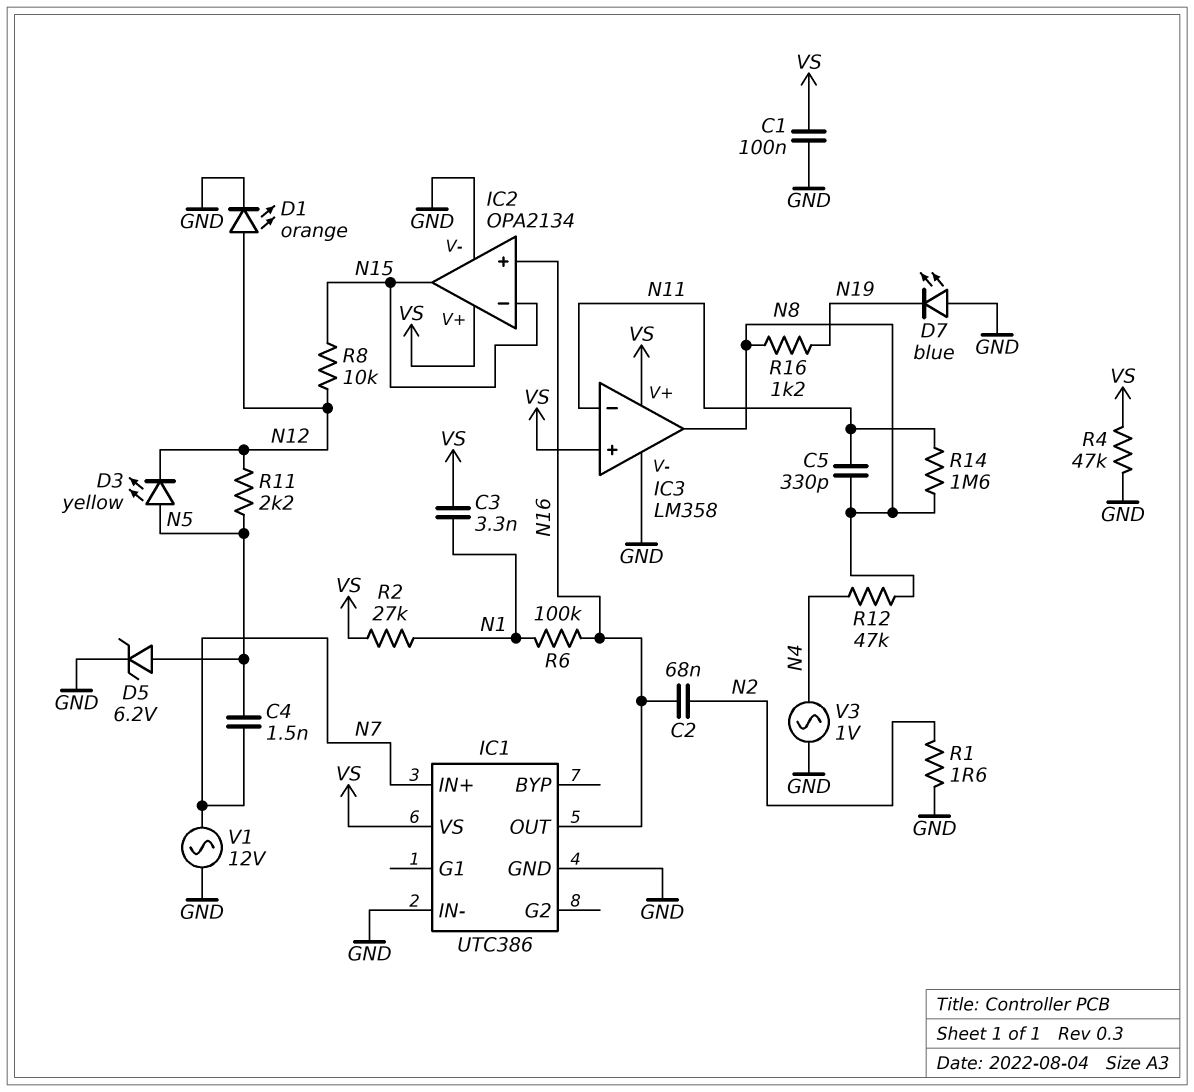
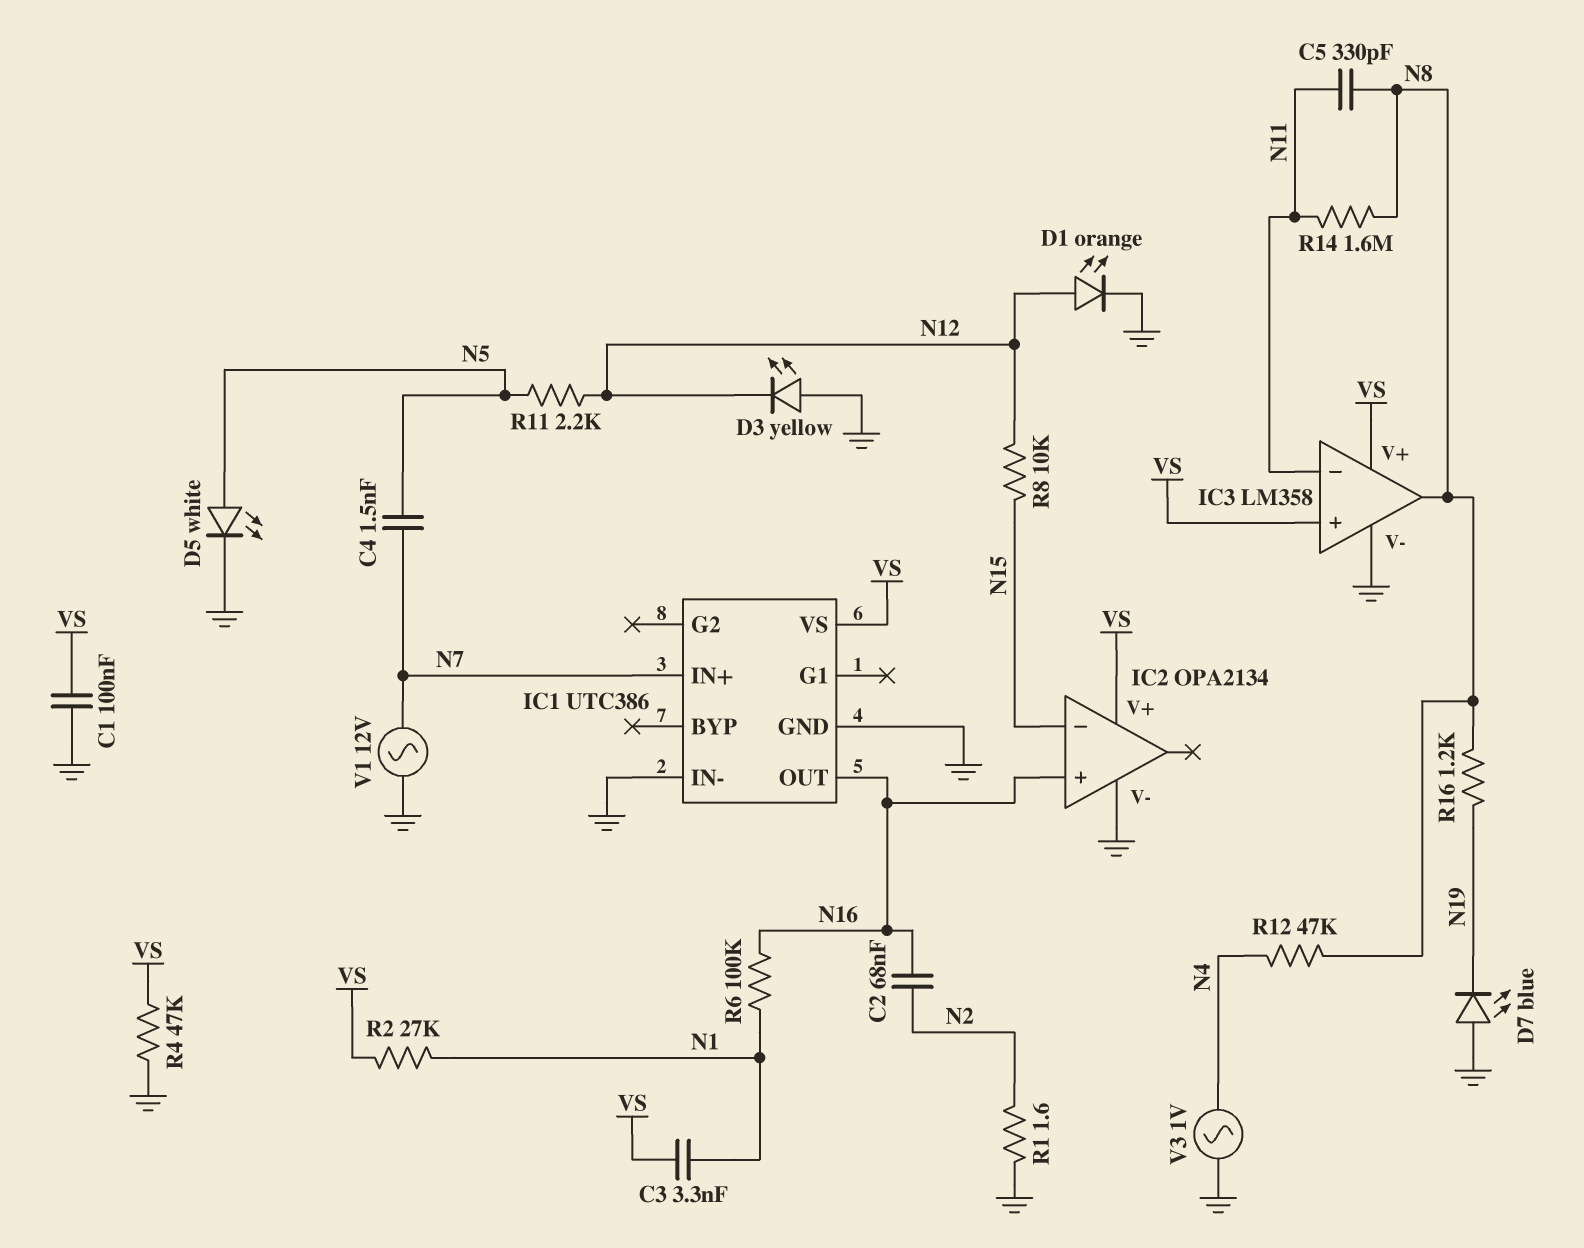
D3: LED yellow (A N5, K N12) -> LED yellow (A GND, K N12)
D5: zener 6.2V (A N5, K GND) -> LED white (A N5, K GND)
IC2 pin out: N15 -> none

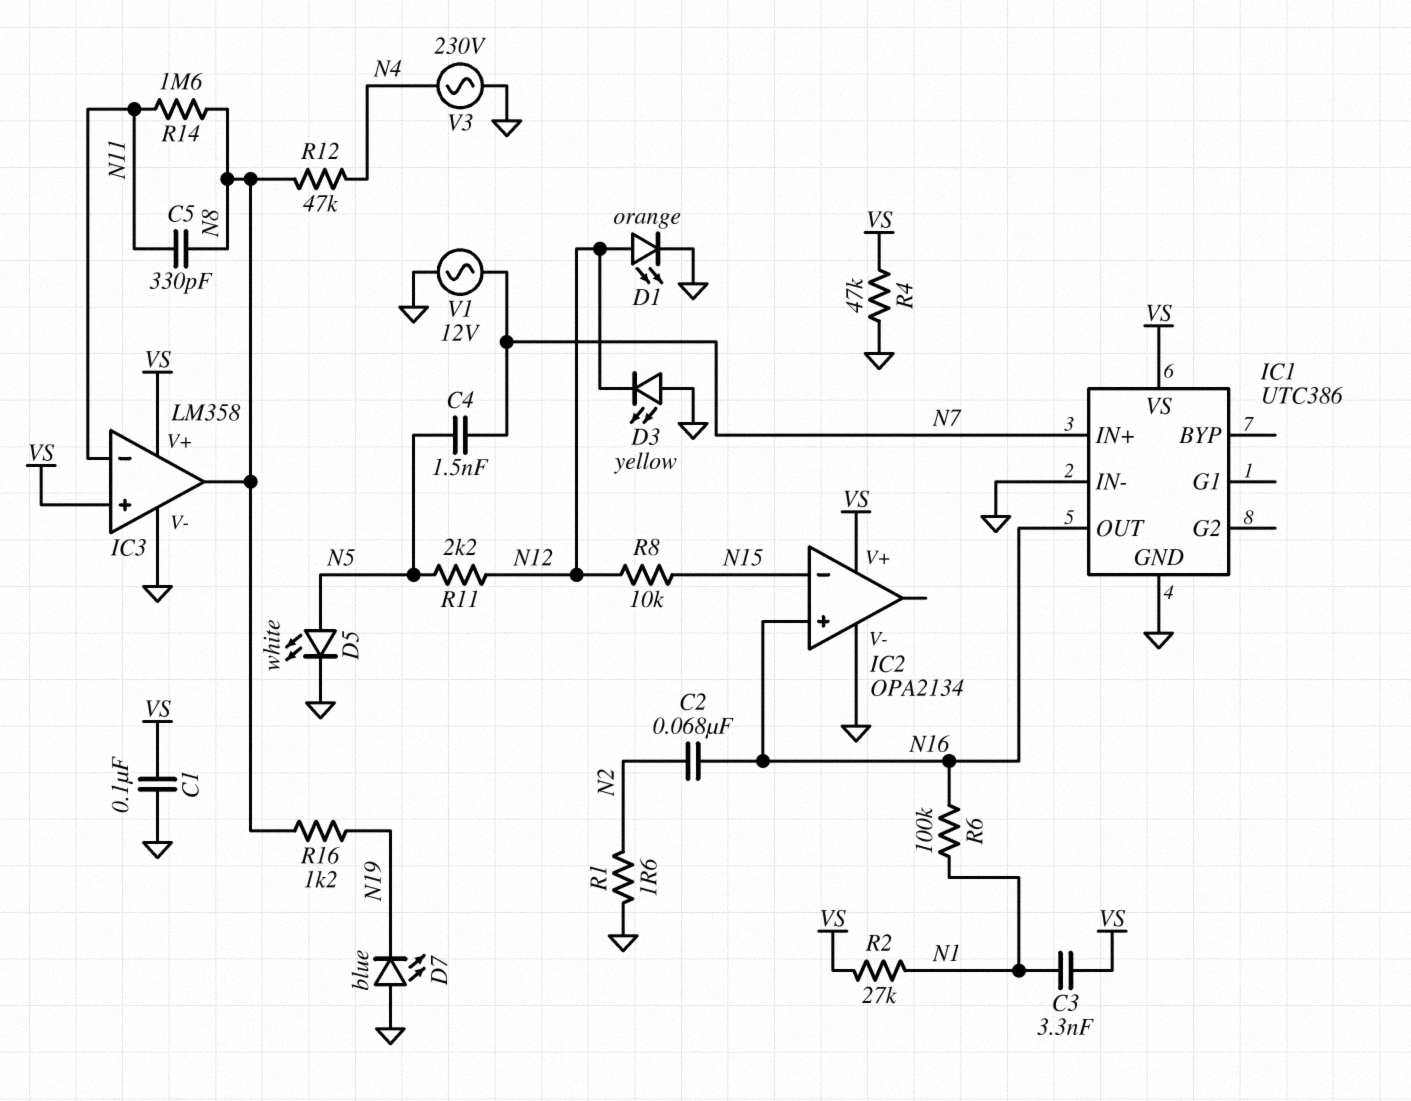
V3: AC 1V (GND, N4) -> AC 230V (GND, N4)

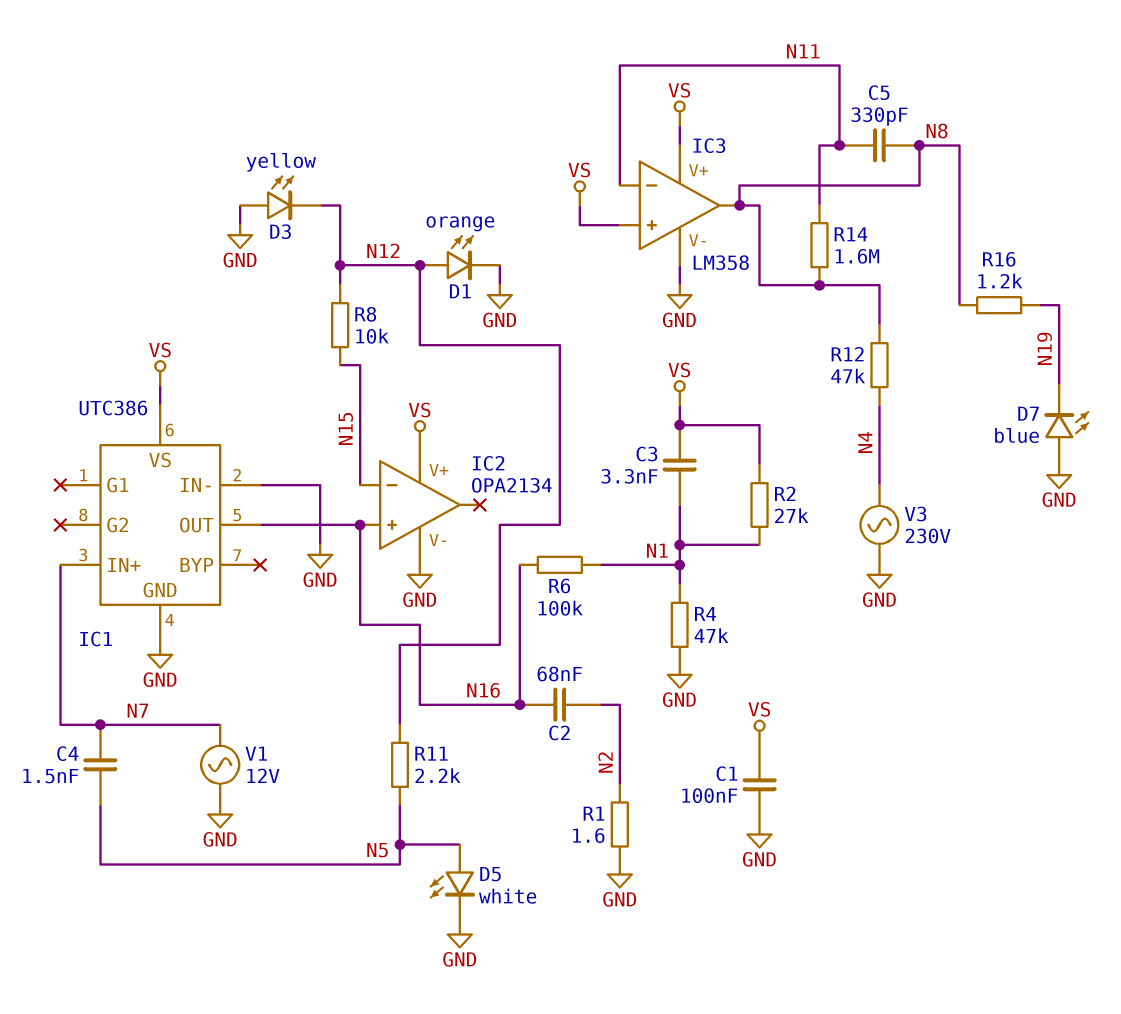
R4: 47k (GND, VS) -> 47k (GND, N1)

